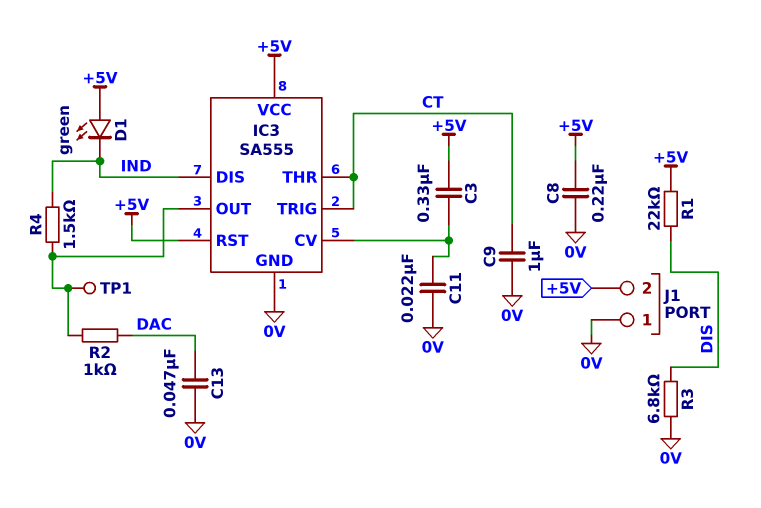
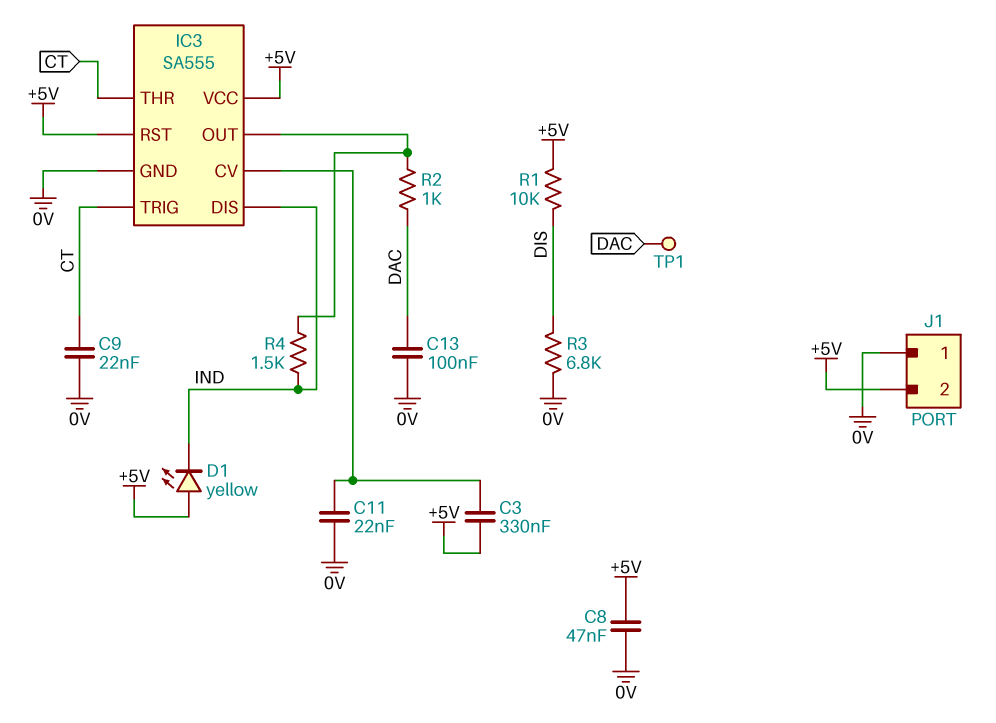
C8: 220nF (+5V, 0V) -> 47nF (+5V, 0V)
C9: 1uF (0V, CT) -> 22nF (0V, CT)
C13: 47nF (0V, DAC) -> 100nF (0V, DAC)
D1: LED green (A +5V, K IND) -> LED yellow (A +5V, K IND)
R1: 22k (+5V, DIS) -> 10k (+5V, DIS)
TP1: test point (IC3/OUT) -> test point (DAC)

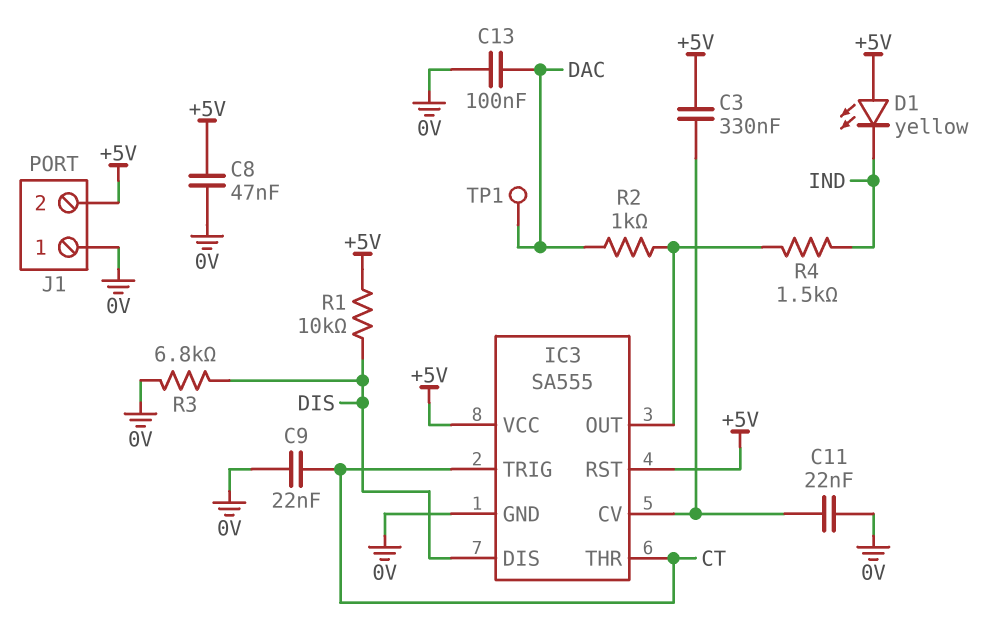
IC3 pin DIS: IND -> DIS

